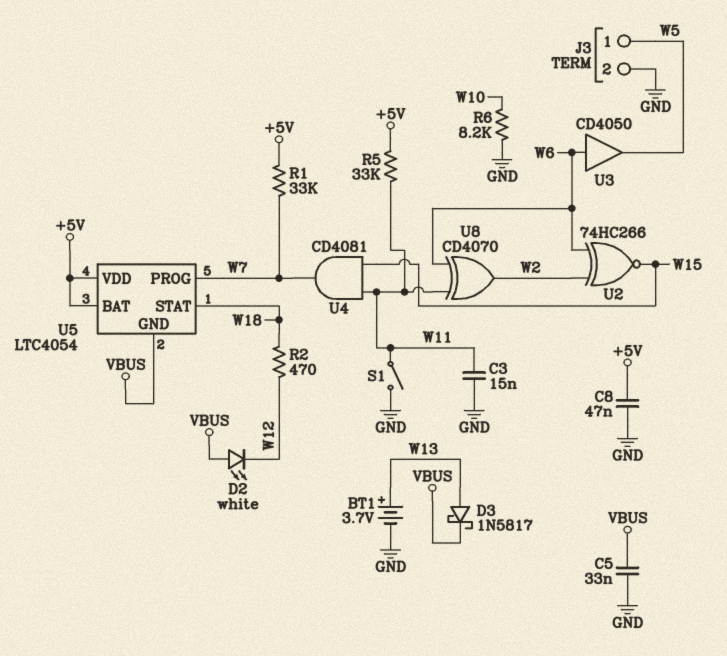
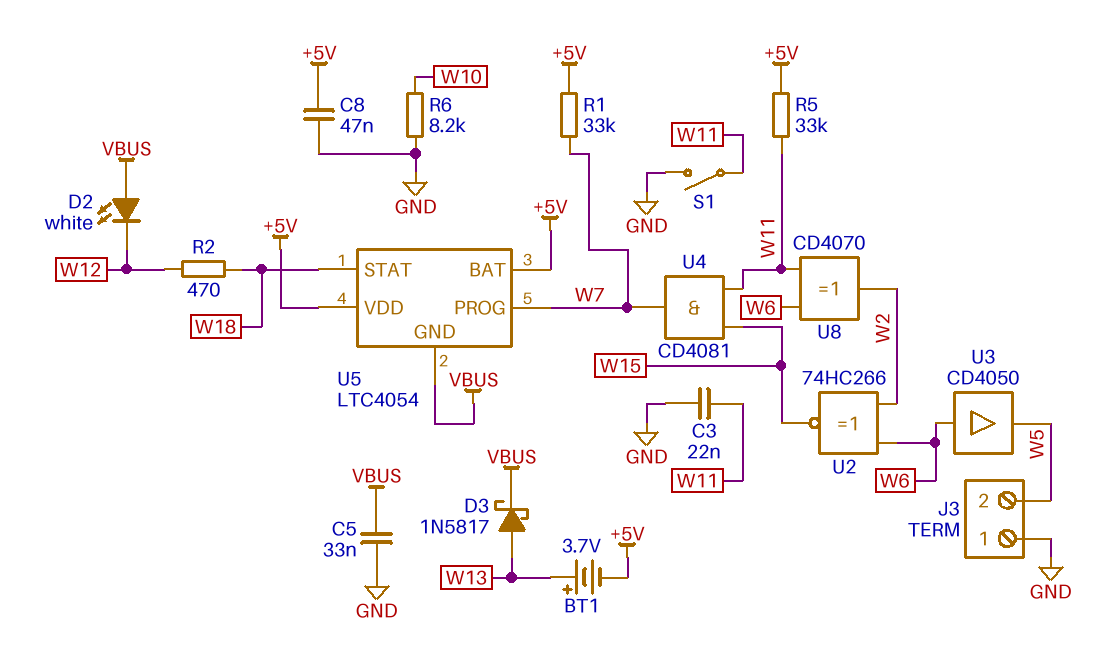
BT1: 3.7V (plus W13, minus GND) -> 3.7V (plus W13, minus +5V)
C3: 15nF (GND, W11) -> 22nF (GND, W11)
J3 pin 1: W5 -> GND
J3 pin 2: GND -> W5

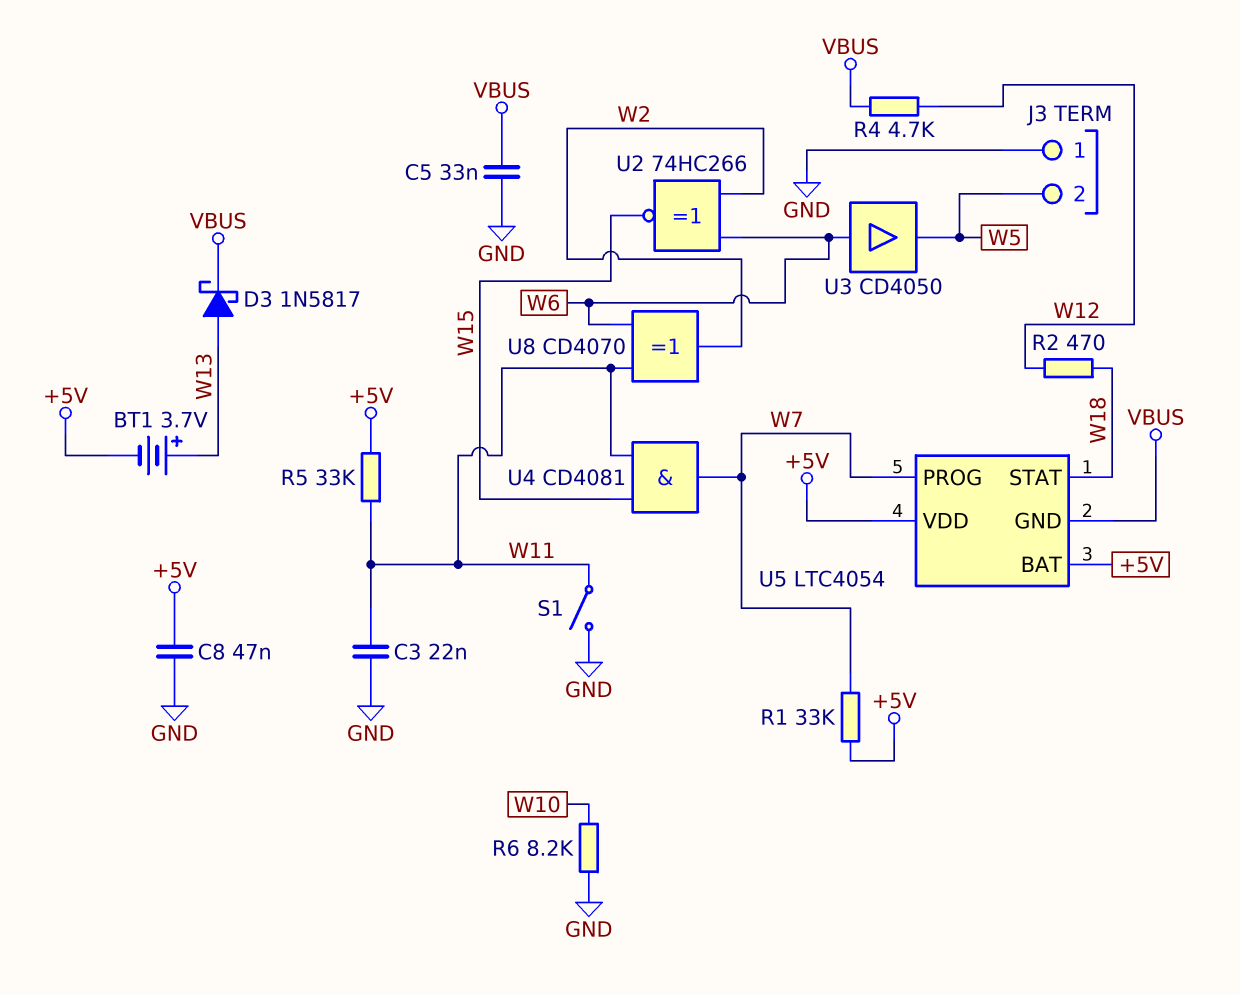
D2: LED white (A VBUS, K W12) -> none
R4: none -> 4.7k (VBUS, W12)

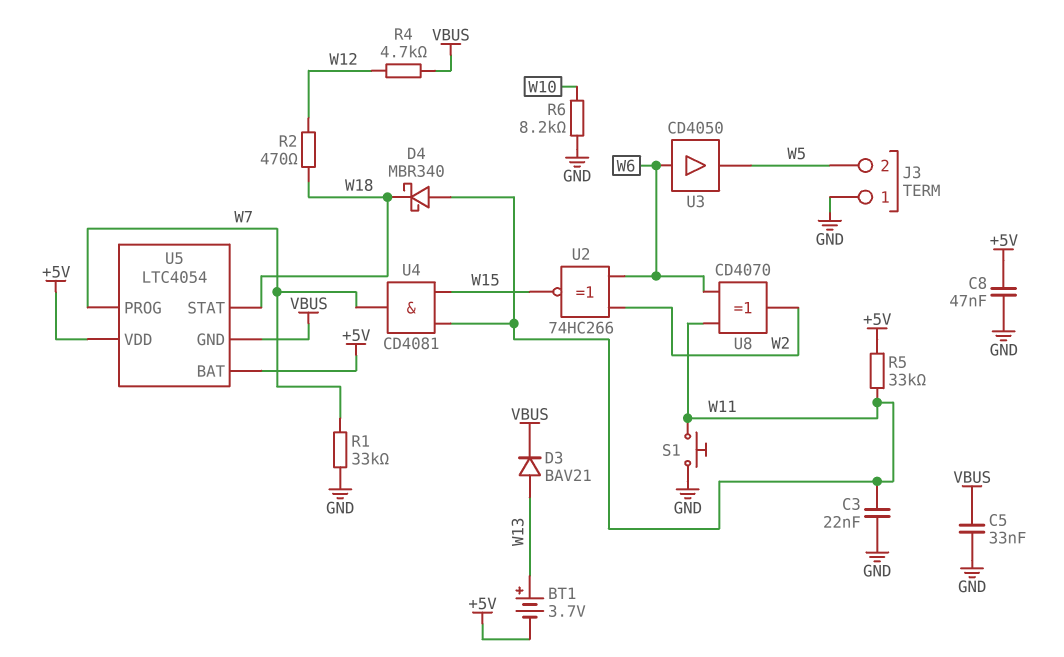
D3: schottky 1N5817 (A W13, K VBUS) -> diode BAV21 (A W13, K VBUS)
D4: none -> schottky MBR340 (A W11, K W18)
R1: 33k (+5V, W7) -> 33k (GND, W7)
S1: switch (GND, W11) -> button (GND, W11)

